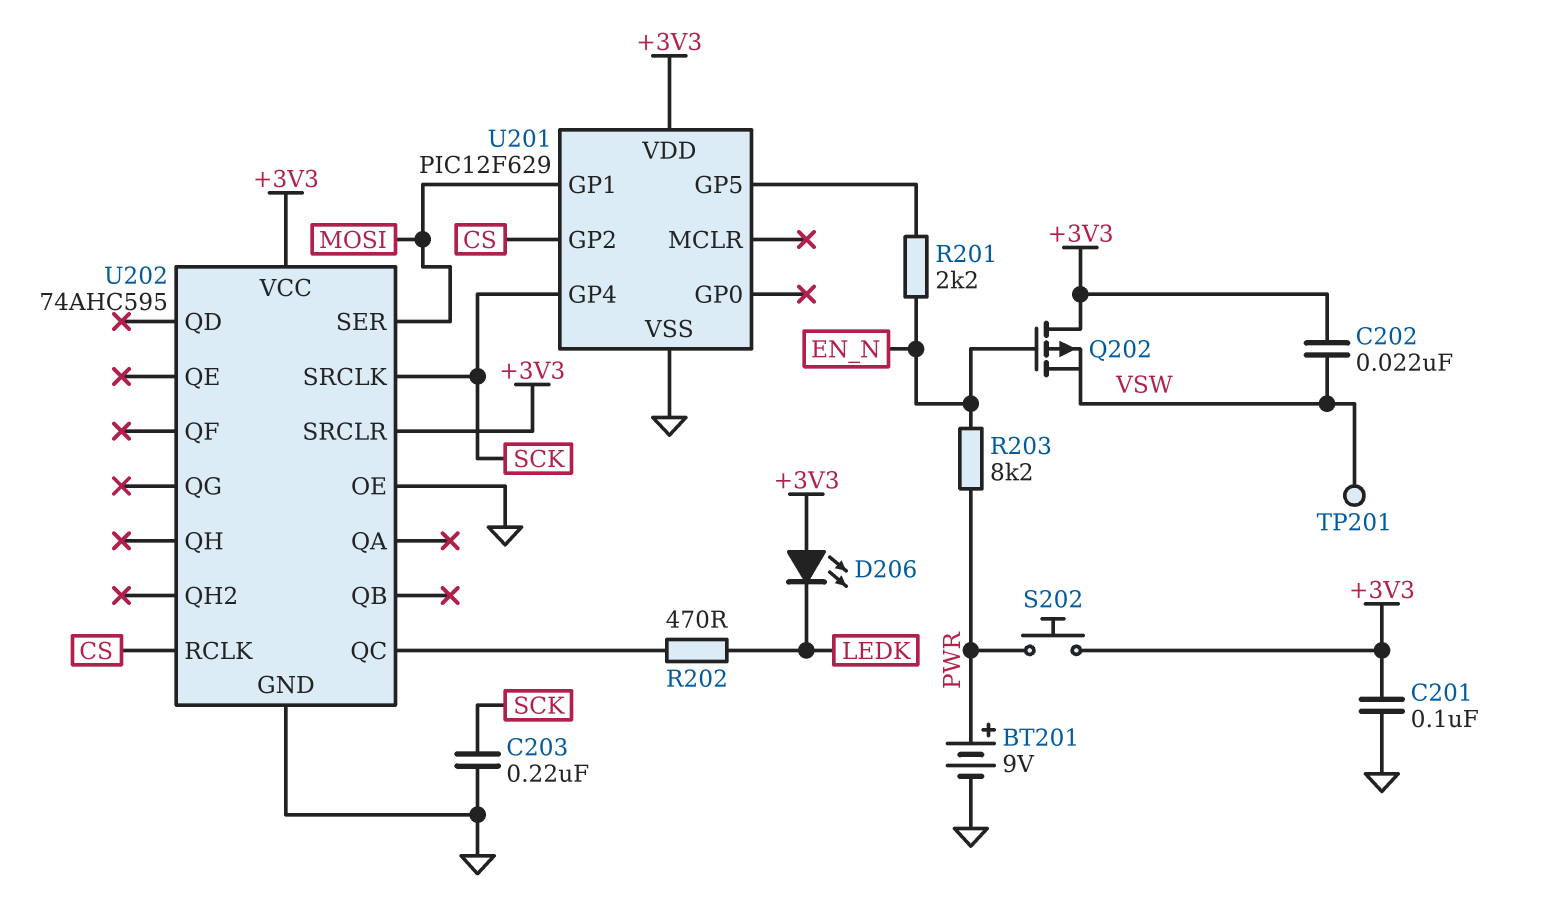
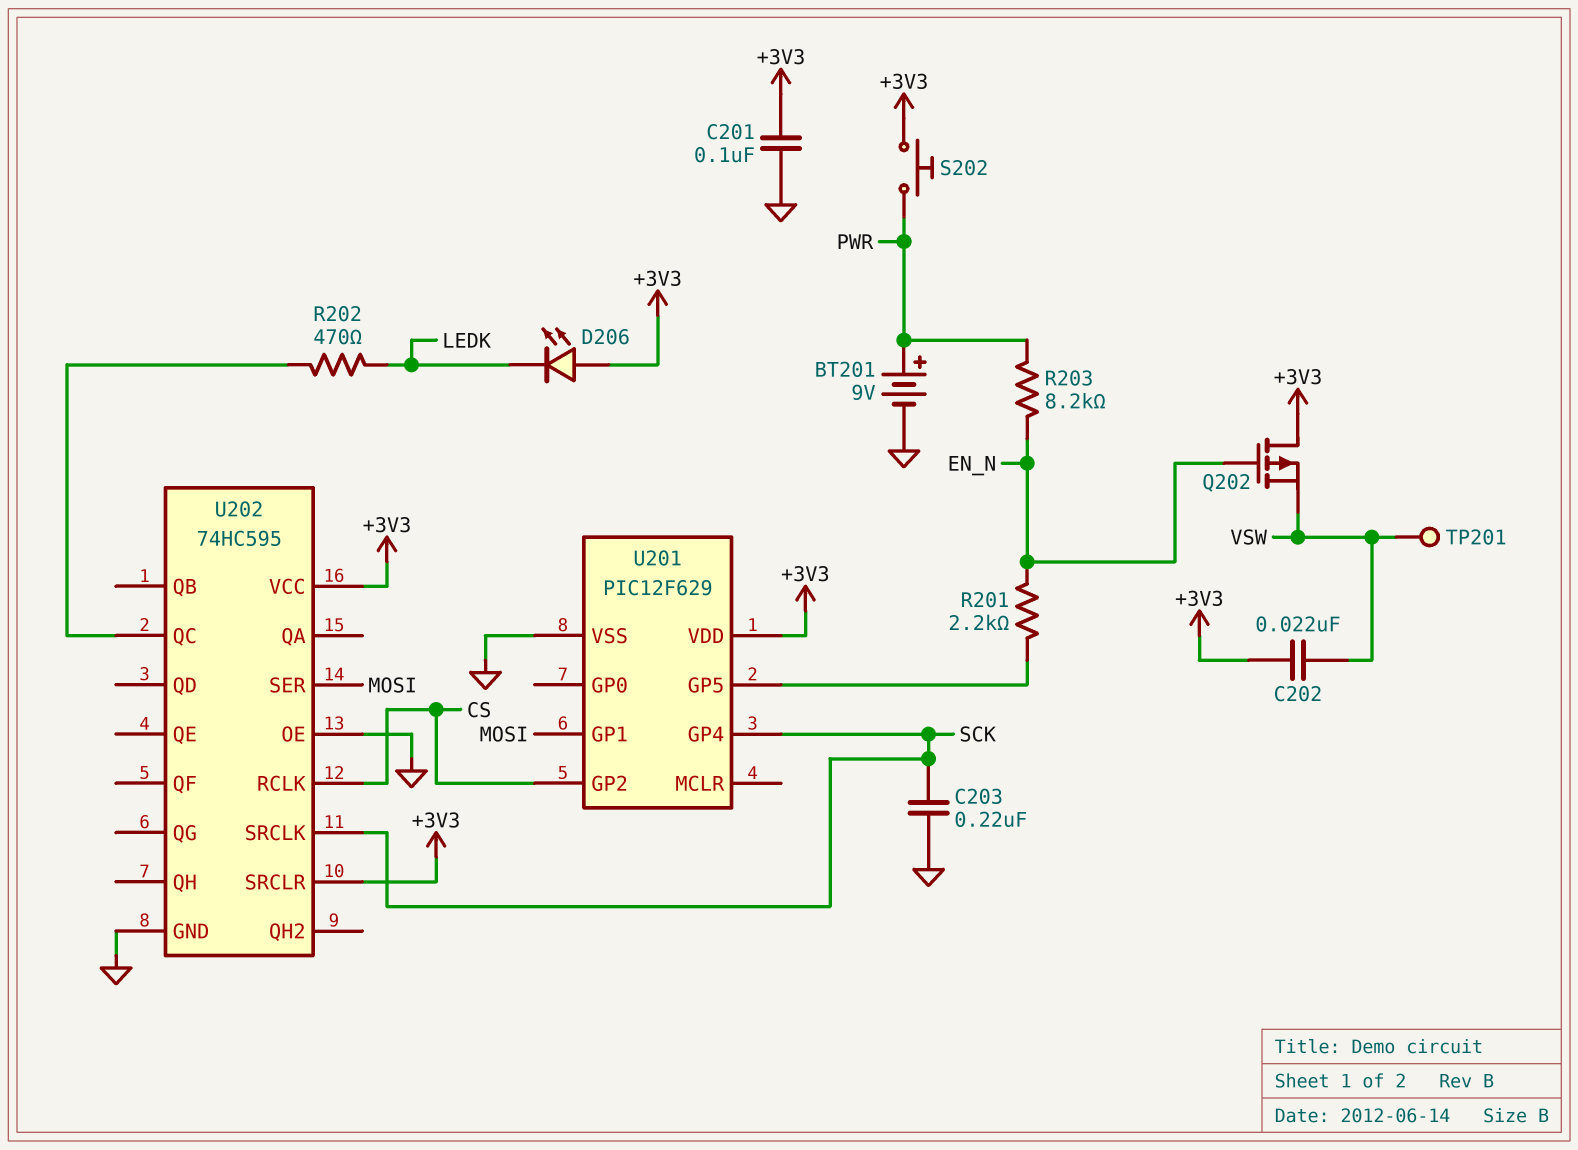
U202: 74AHC595 -> 74HC595

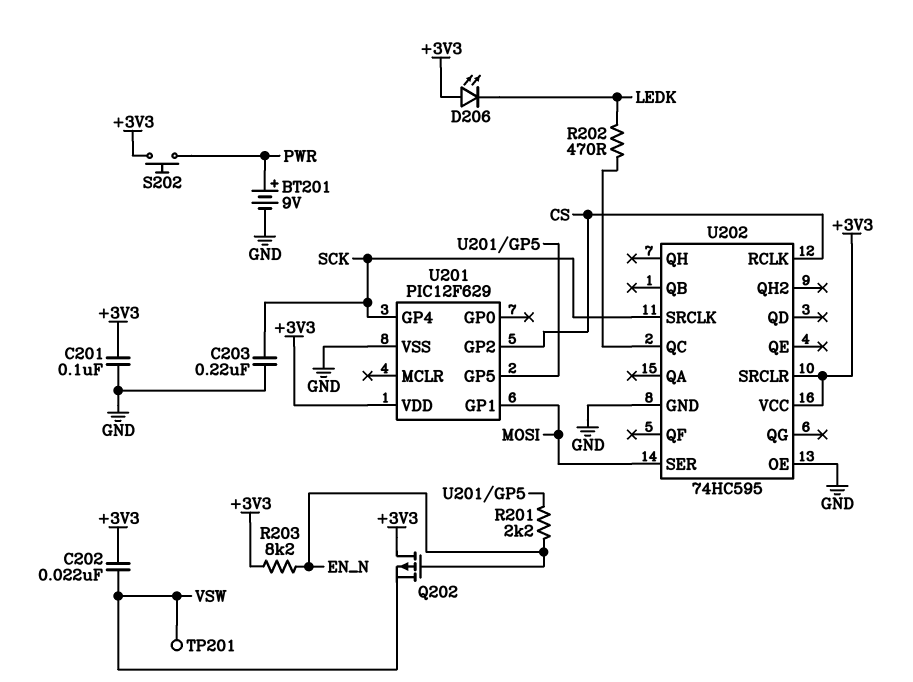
R203: 8.2k (EN_N, PWR) -> 8.2k (+3V3, EN_N)

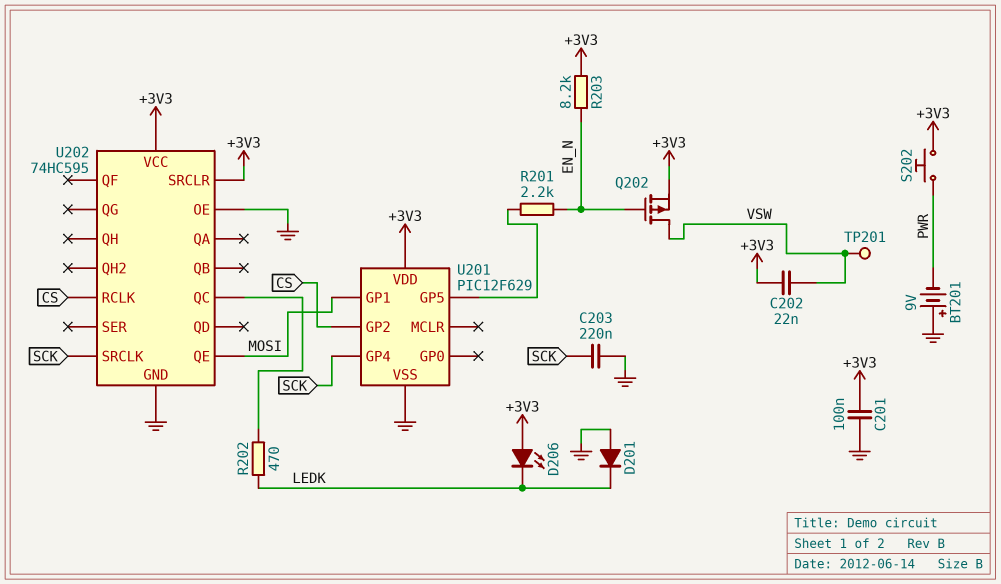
BT201: 9V (plus PWR, minus GND) -> 9V (plus GND, minus PWR)
D201: none -> diode (A GND, K LEDK)
Q202: PMOS (G EN_N, D +3V3, S VSW) -> PMOS (G EN_N, D VSW, S +3V3)
U202 pin QE: none -> MOSI
U202 pin SER: MOSI -> none

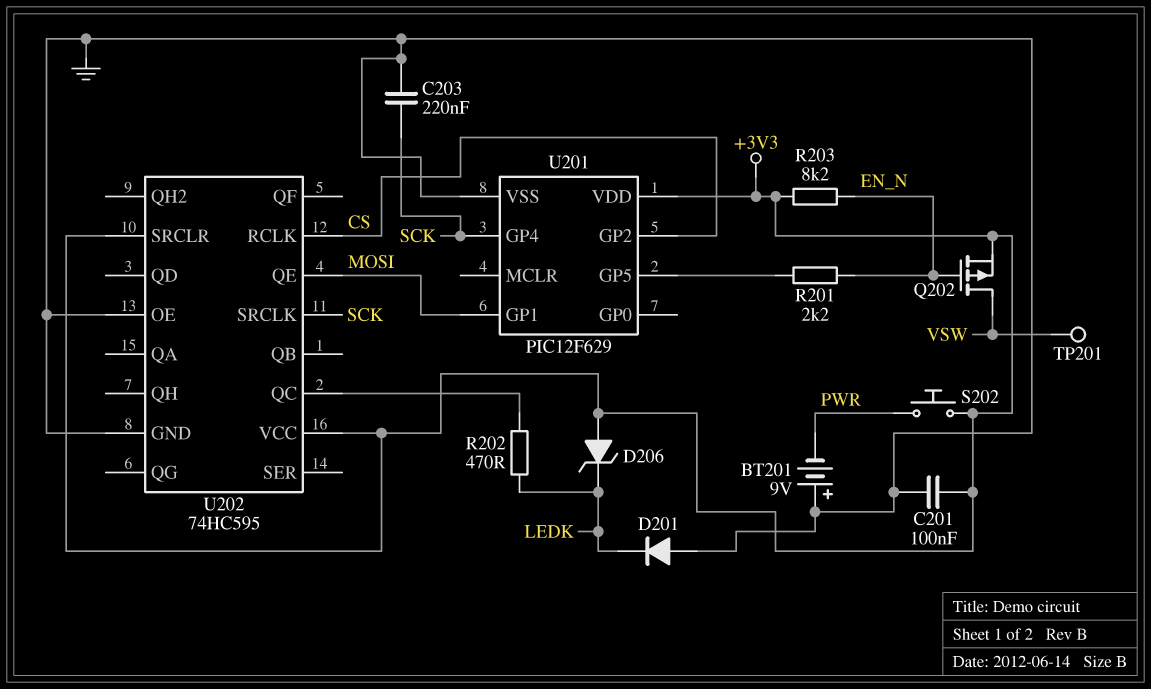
C202: 22nF (+3V3, VSW) -> none
D206: LED (A +3V3, K LEDK) -> zener (A +3V3, K LEDK)

